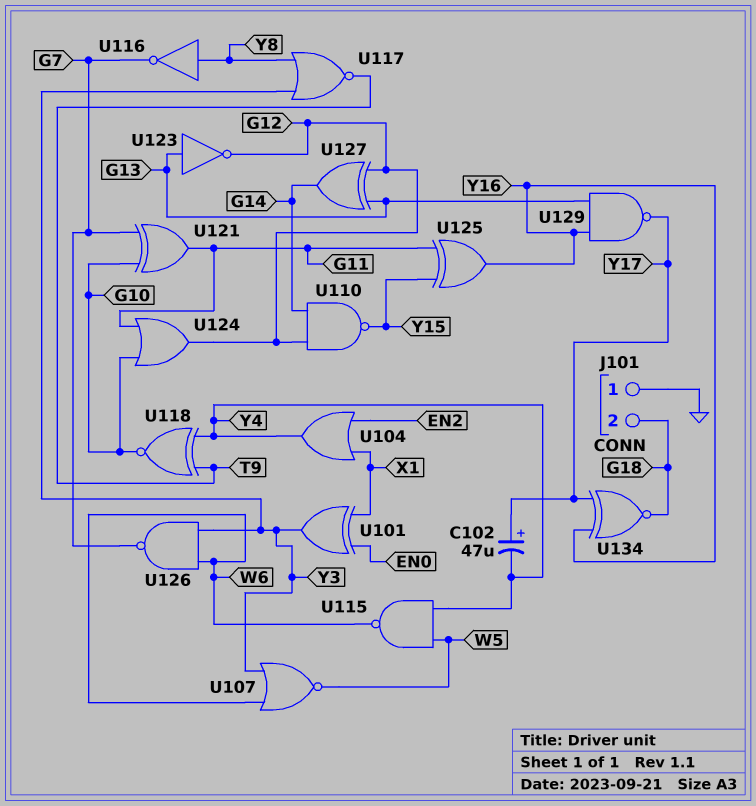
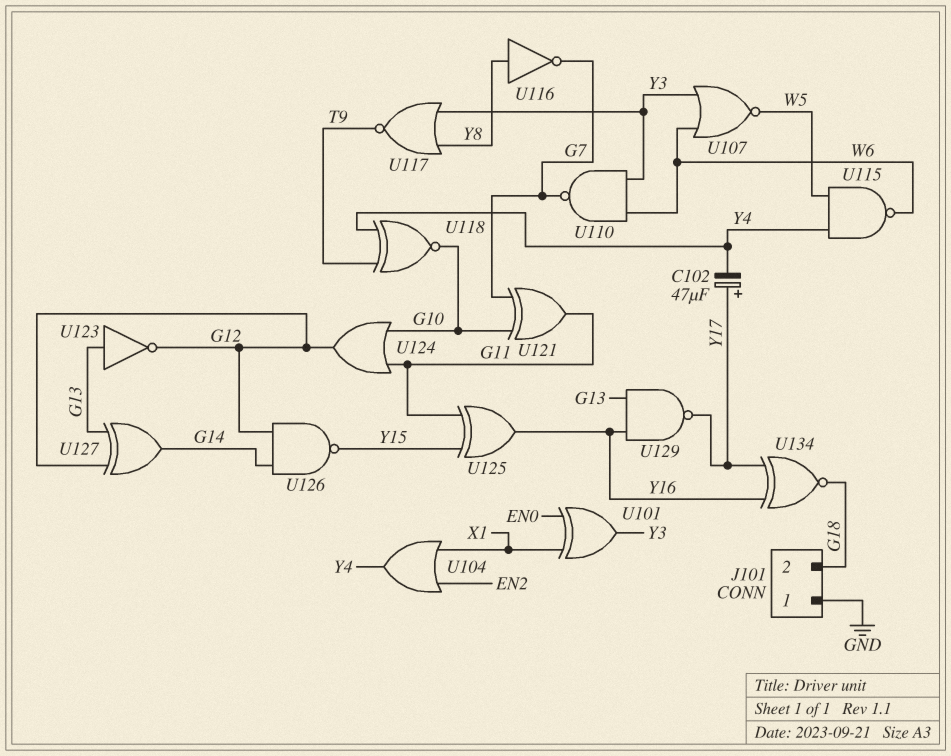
U110: NAND (in G12, in G14, out Y15) -> NAND (in W6, in Y3, out G7)
U126: NAND (in W6, in Y3, out G7) -> NAND (in G12, in G14, out Y15)

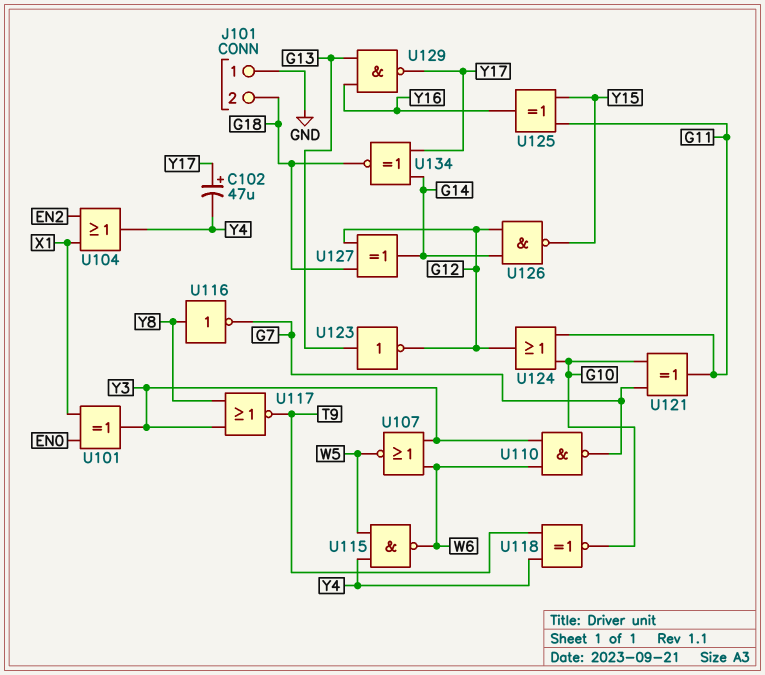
U127: XOR (in G12, in G13, out G14) -> XOR (in G12, in G18, out G14)
U134: XNOR (in Y16, in Y17, out G18) -> XNOR (in G14, in Y17, out G18)

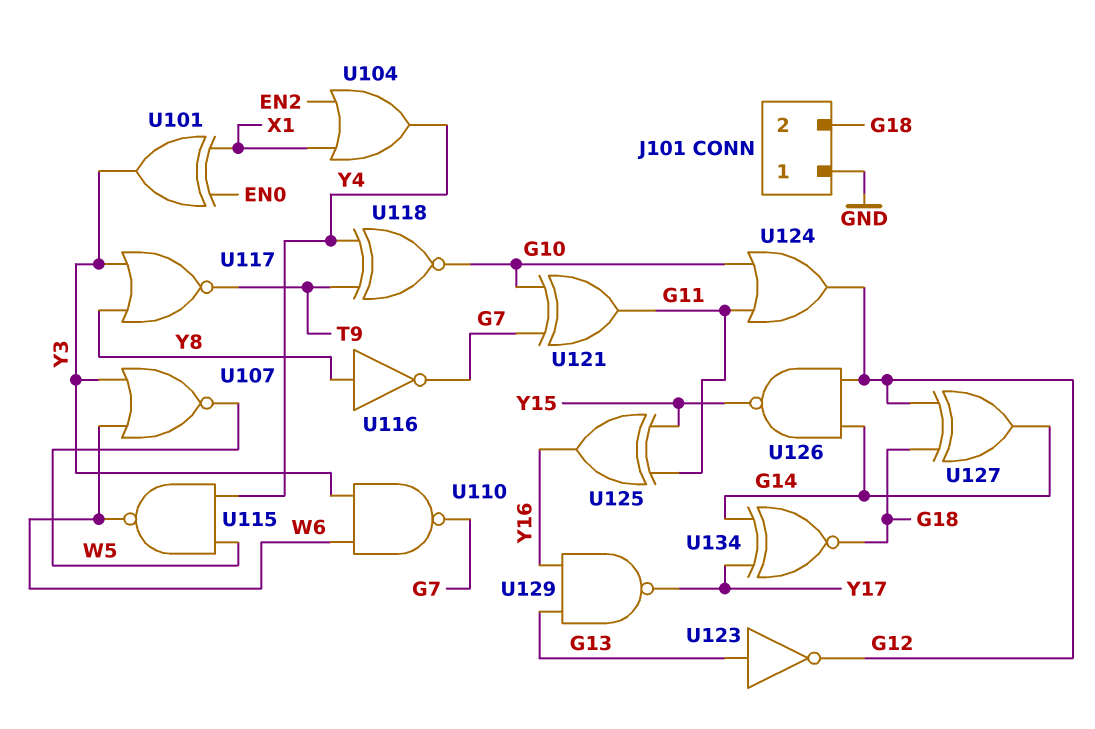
C102: 47uF (plus Y17, minus Y4) -> none

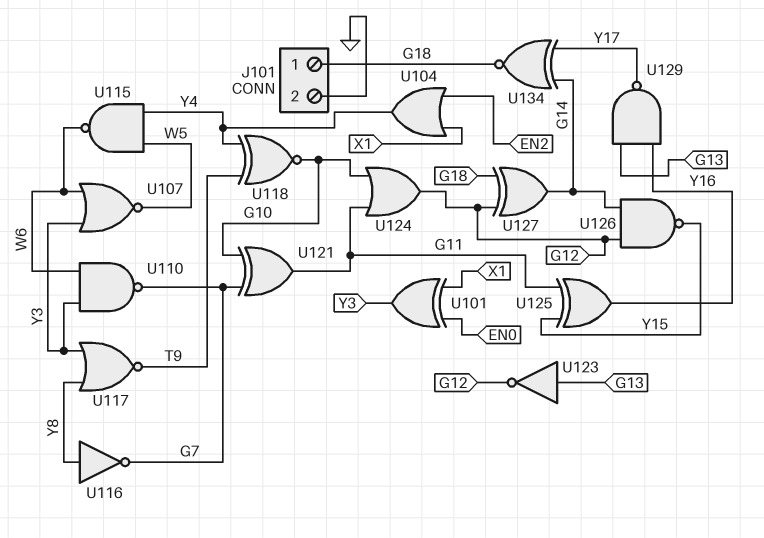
J101 pin 1: GND -> G18
J101 pin 2: G18 -> GND

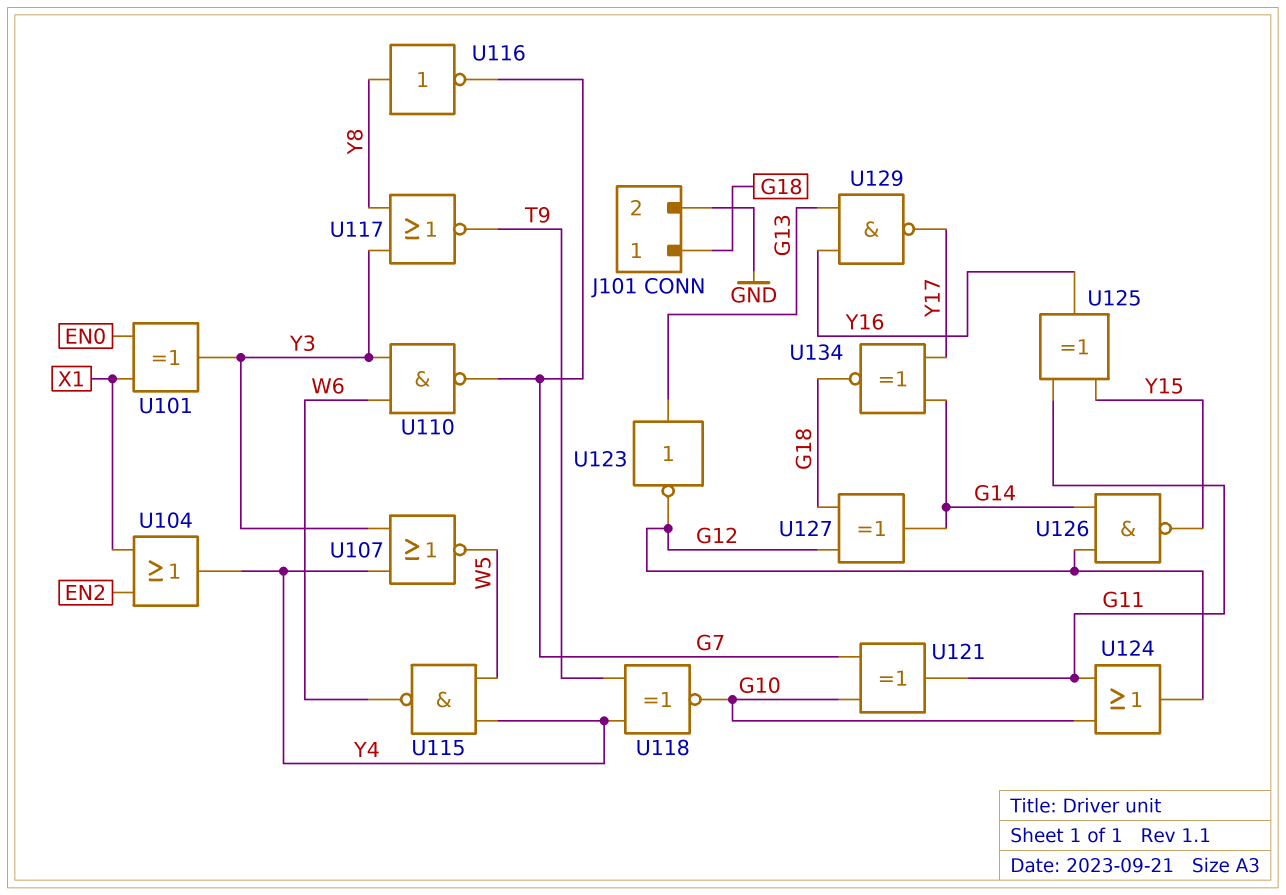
U107: NOR (in W6, in Y3, out W5) -> NOR (in Y3, in Y4, out W5)

